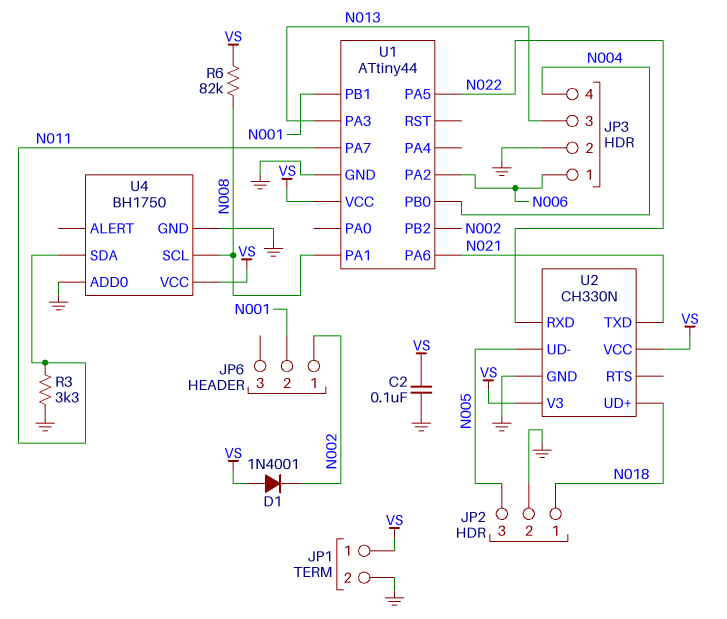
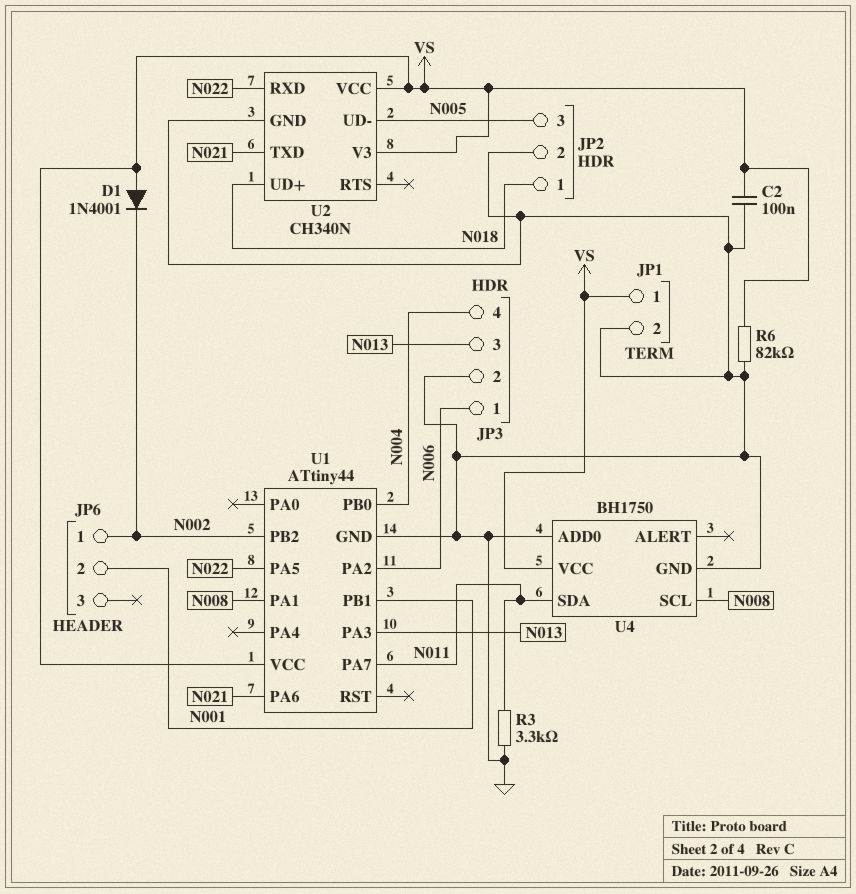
R6: 82k (N008, VS) -> 82k (GND, VS)
U2: CH330N -> CH340N

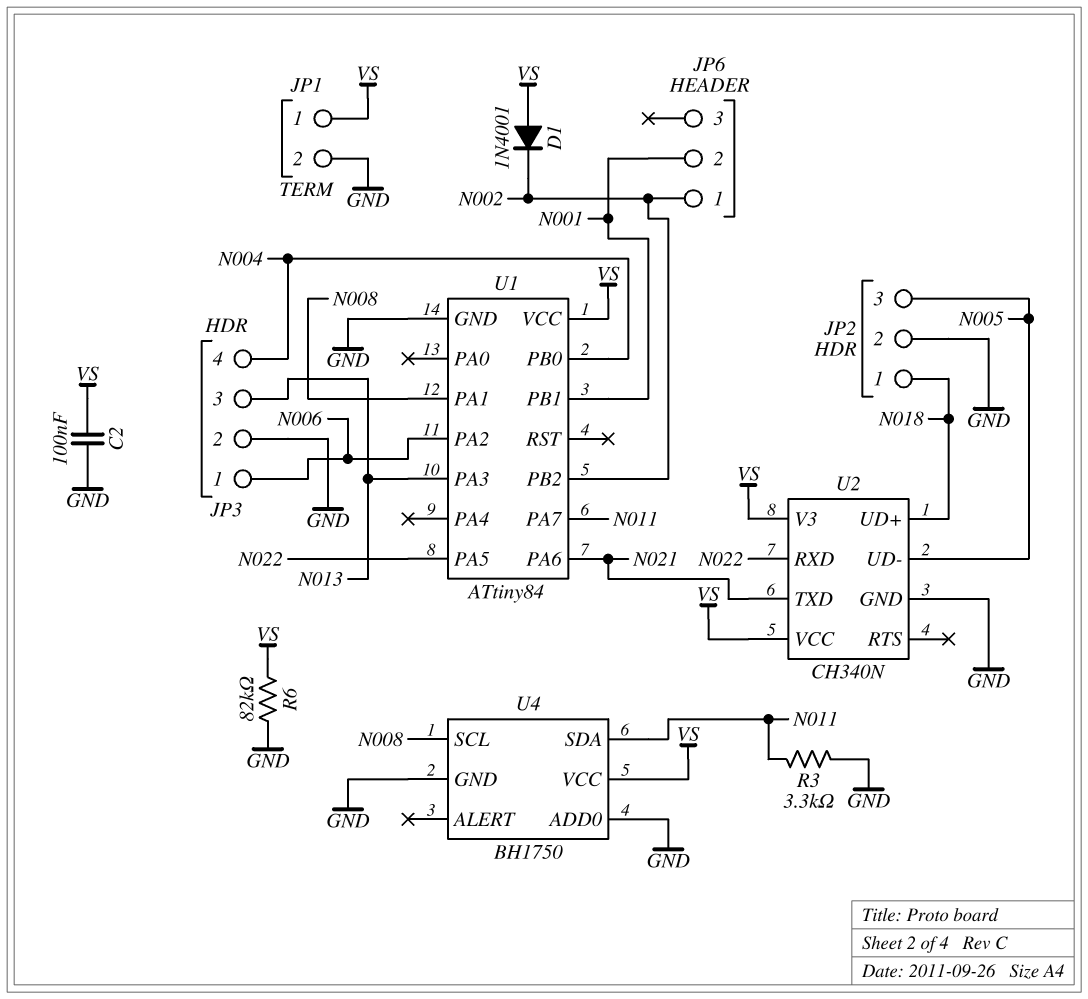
U1: ATtiny44 -> ATtiny84

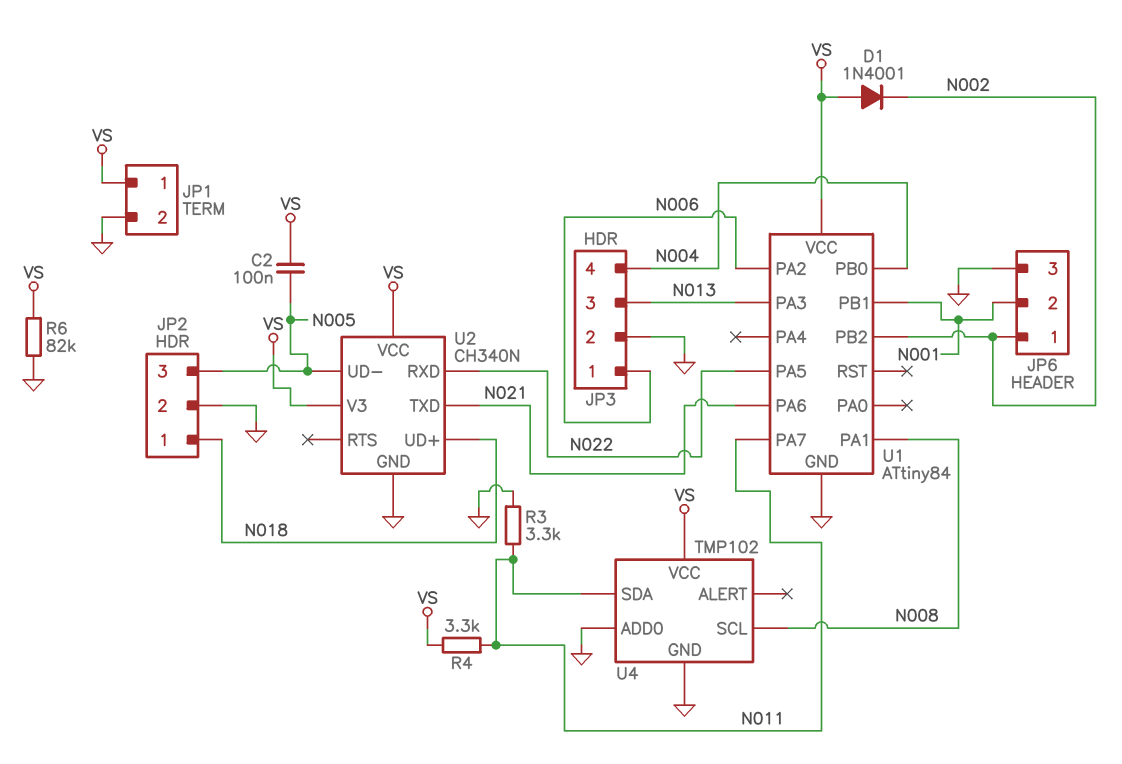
C2: 100nF (GND, VS) -> 100nF (N005, VS)
JP6 pin 3: none -> GND
R4: none -> 3.3k (N011, VS)
U4: BH1750 -> TMP102

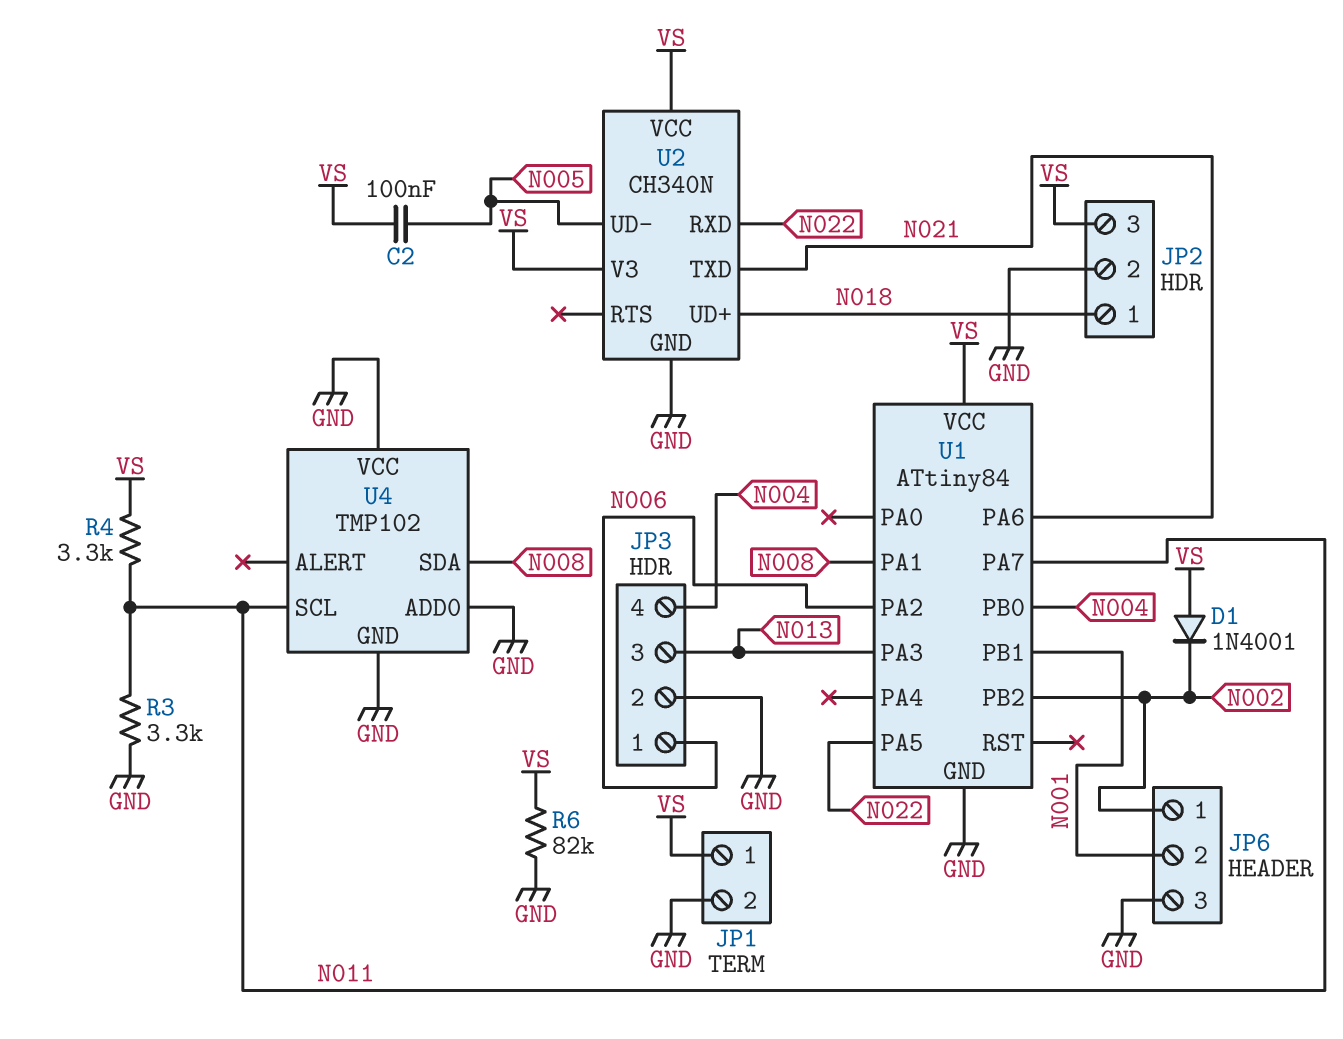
JP2 pin 3: N005 -> VS
U4 pin SCL: N008 -> N011
U4 pin SDA: N011 -> N008
U4 pin VCC: VS -> GND

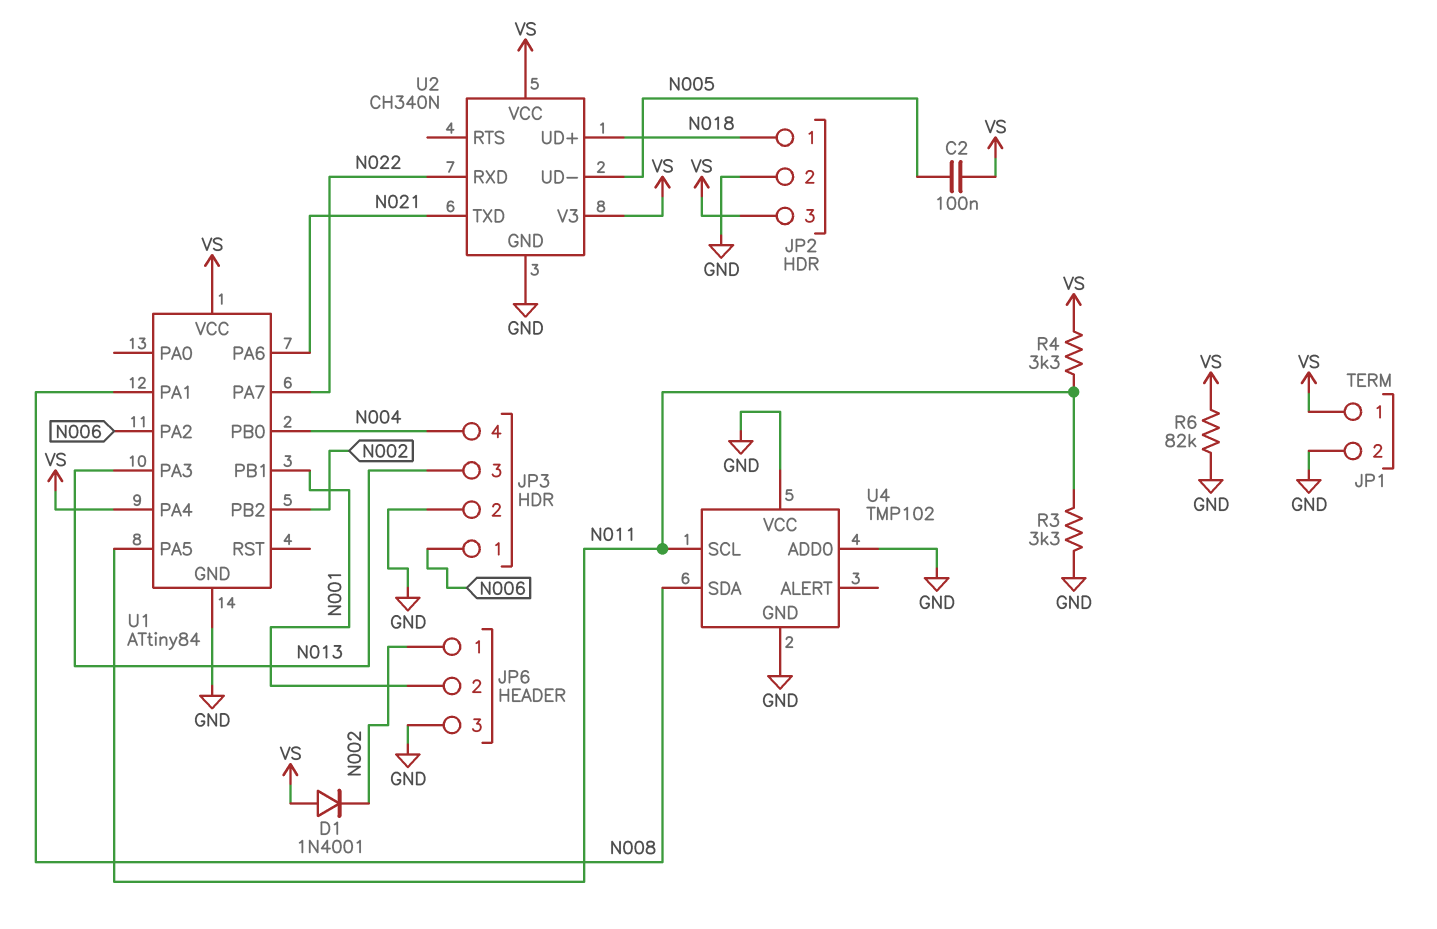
U1 pin PA4: none -> VS
U1 pin PA5: N022 -> N011
U1 pin PA7: N011 -> N022

